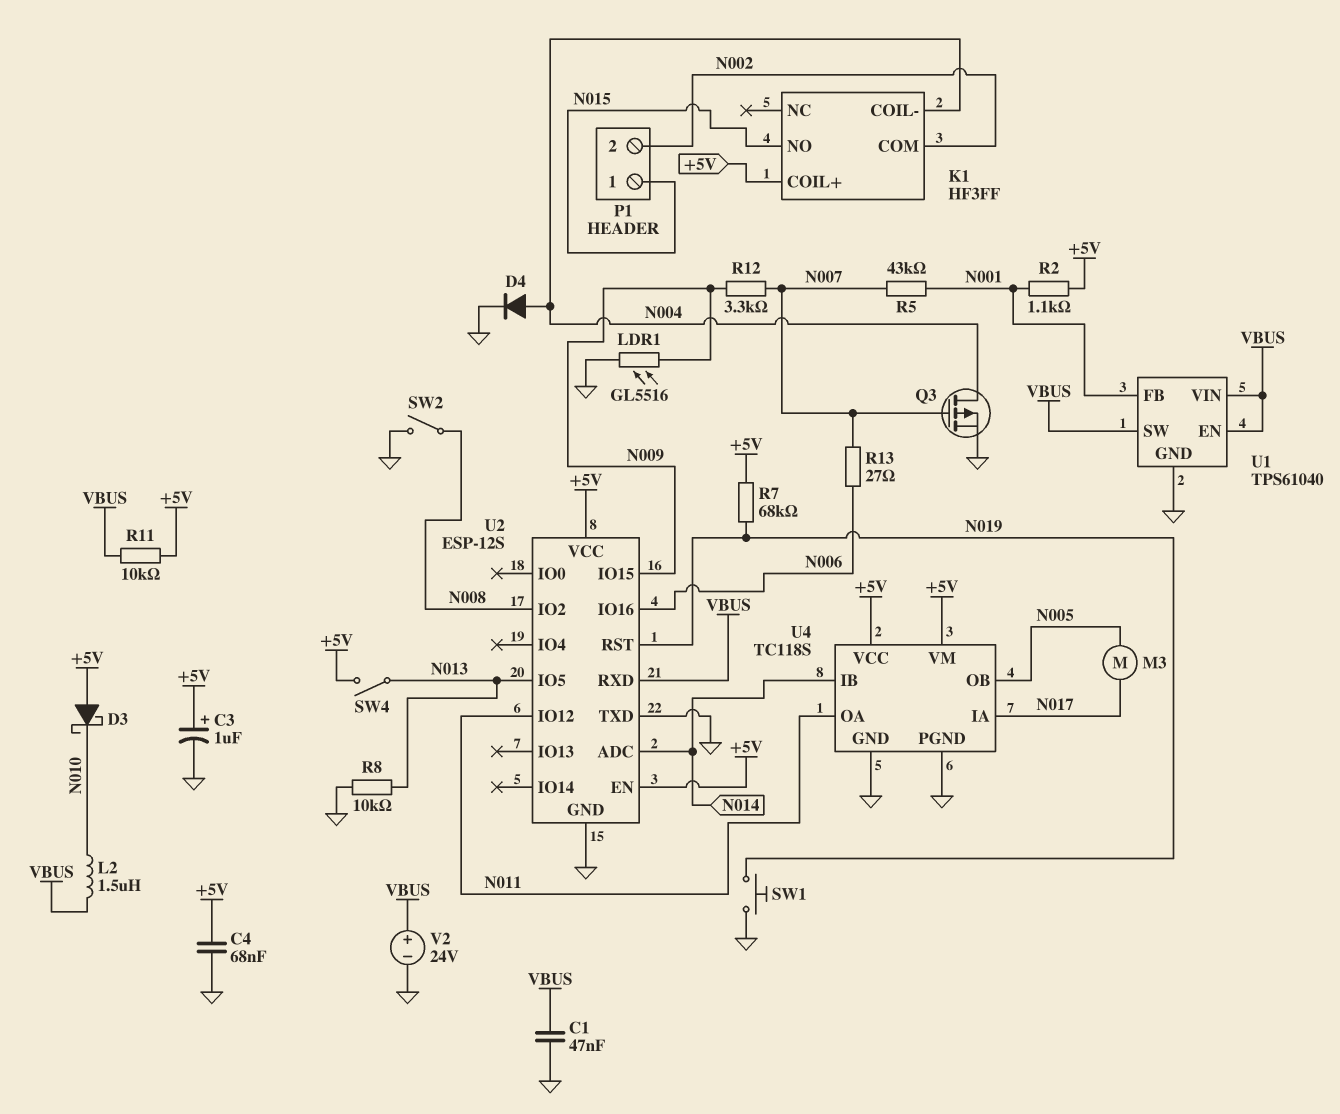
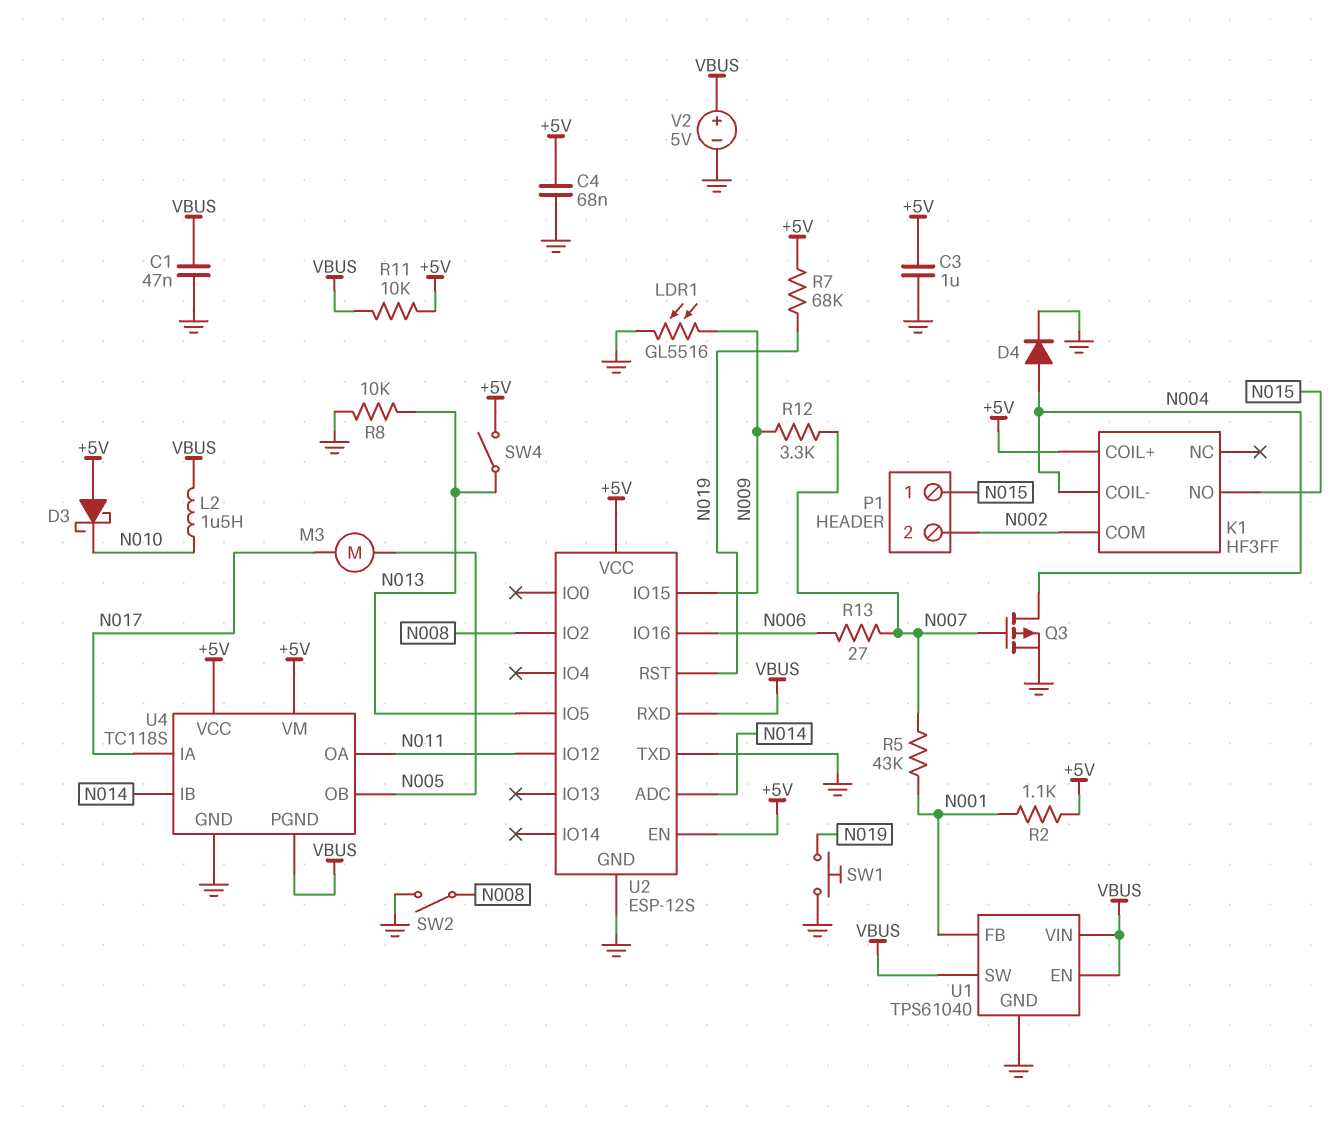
C3: 1uF (plus +5V, minus GND) -> 1uF (+5V, GND)
U4 pin PGND: GND -> VBUS
V2: 24V (plus VBUS, minus GND) -> 5V (plus VBUS, minus GND)

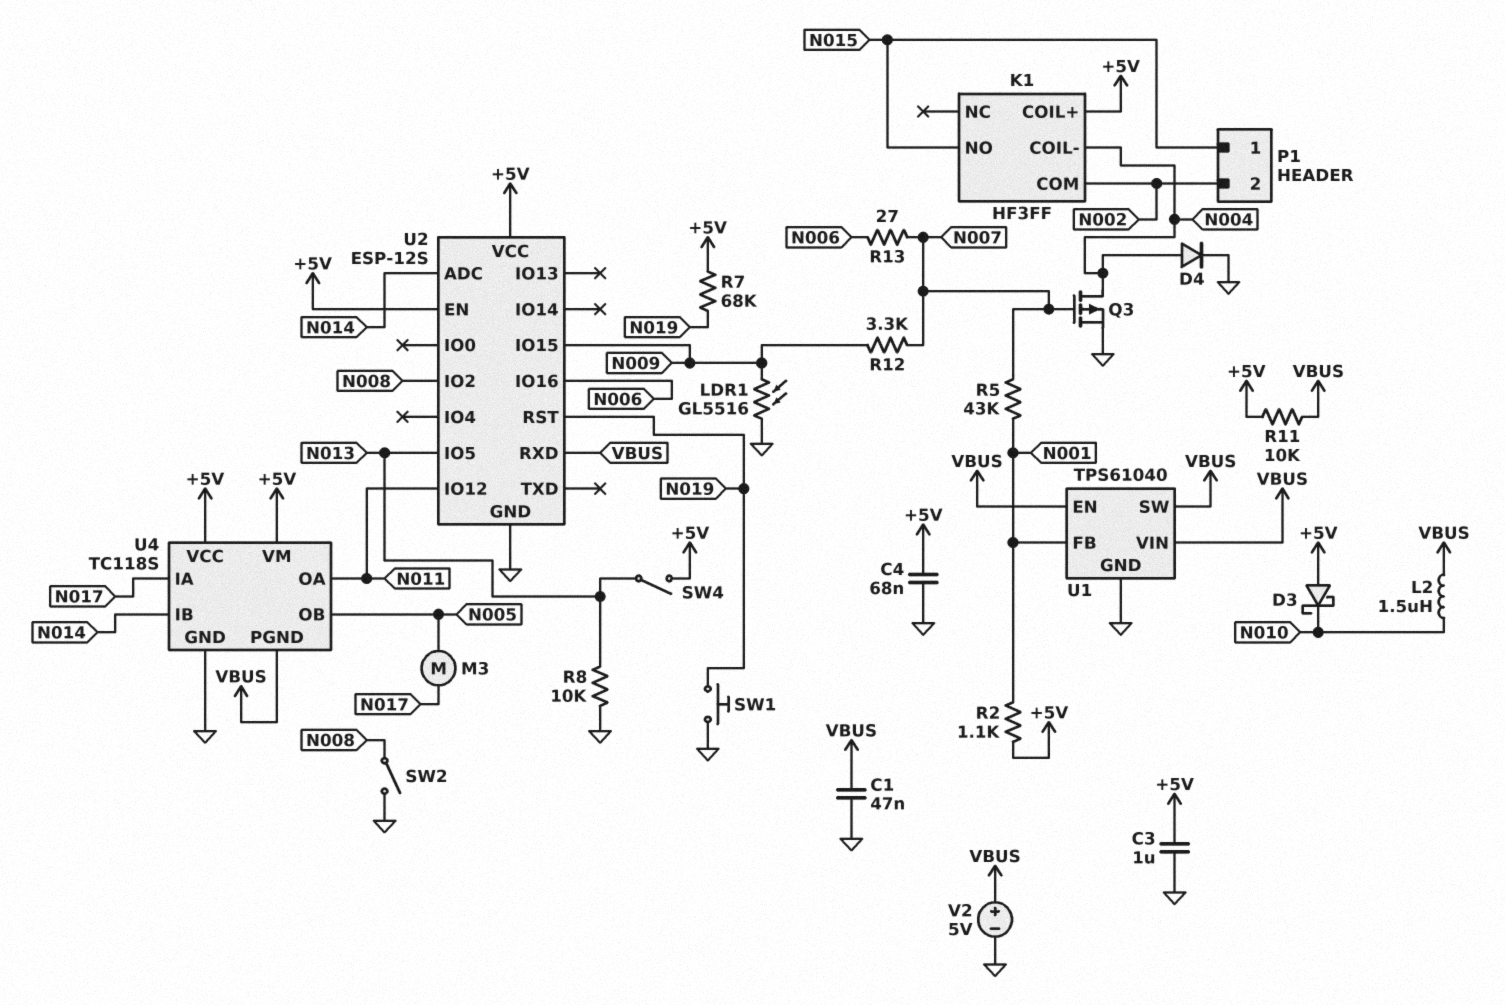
U2 pin TXD: GND -> none

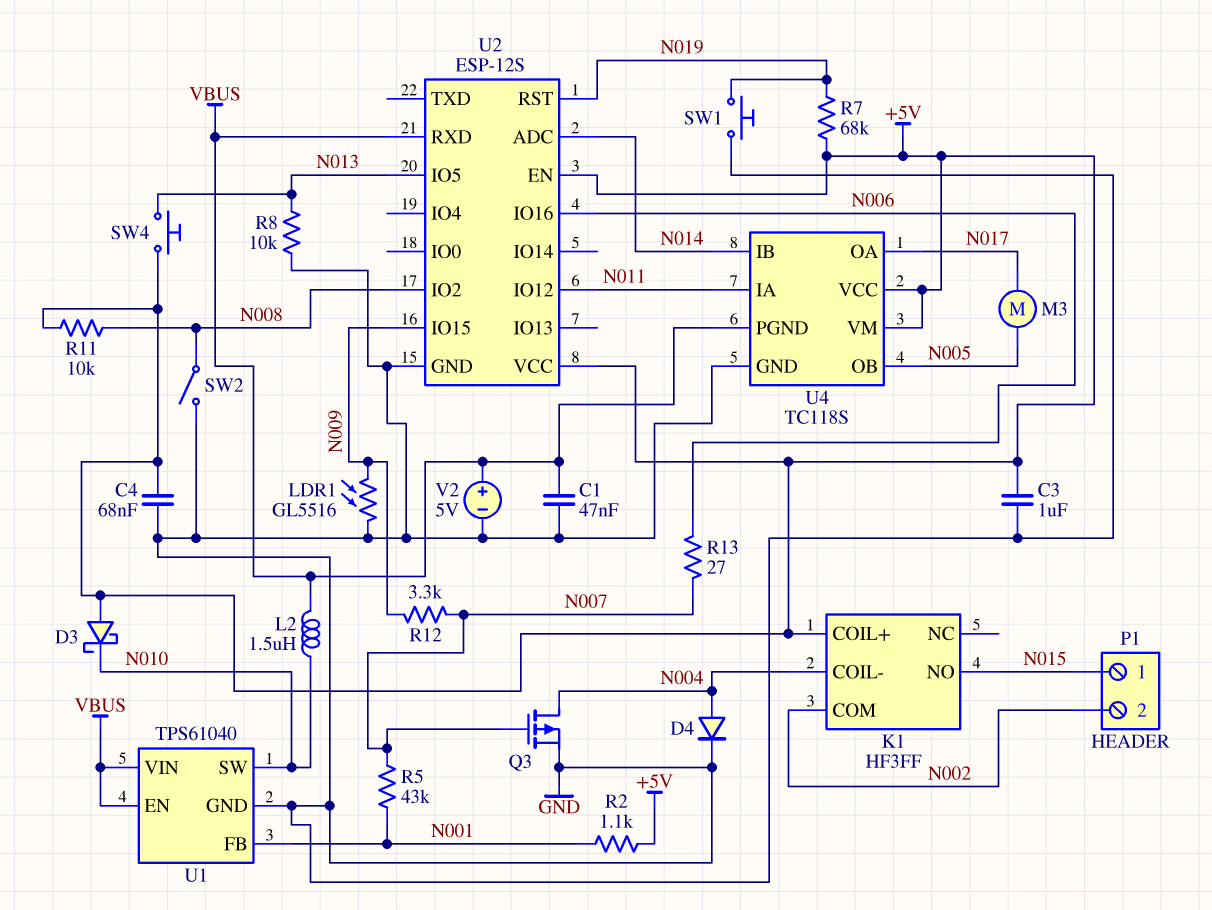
R11: 10k (+5V, VBUS) -> 10k (+5V, N008)
SW4: switch (+5V, N013) -> button (+5V, N013)
U1 pin SW: VBUS -> N010
U4 pin IA: N017 -> N011
U4 pin OA: N011 -> N017

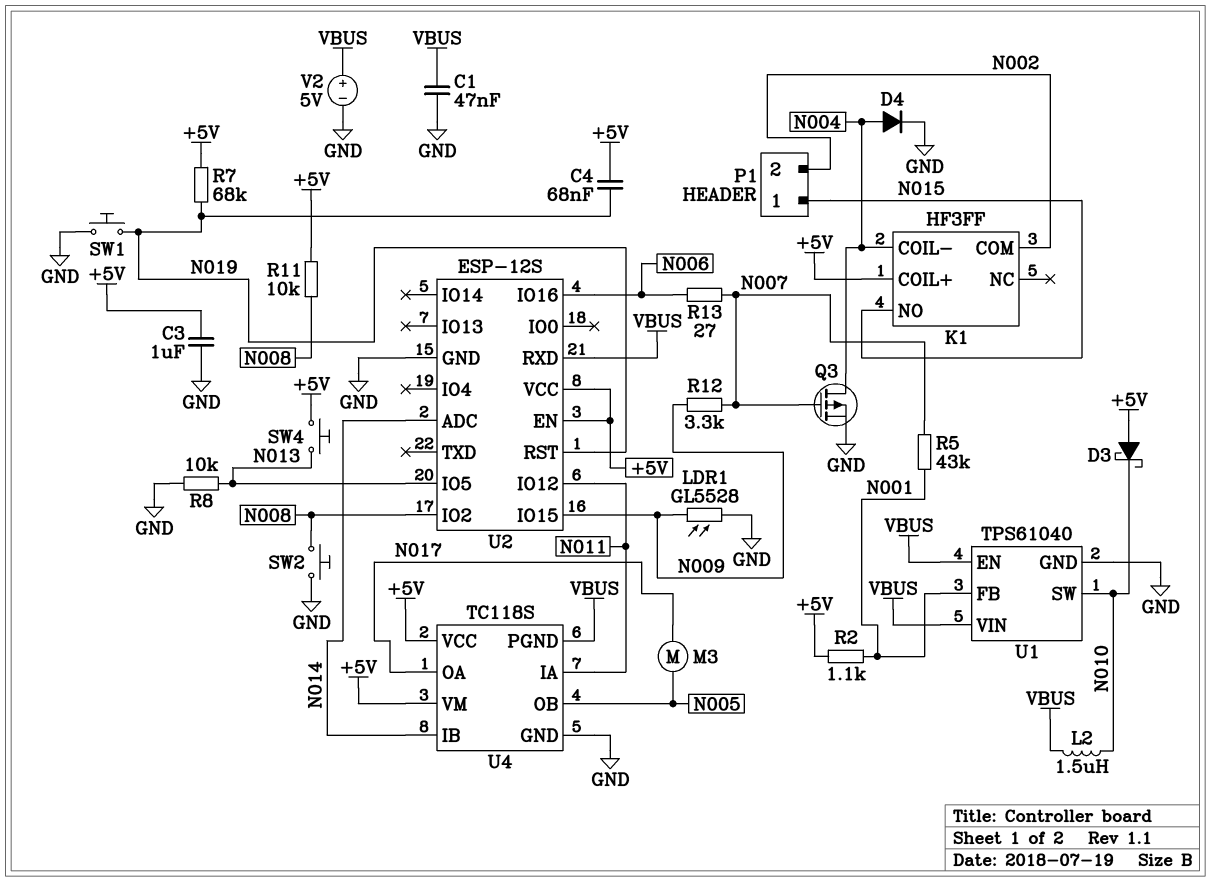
C4: 68nF (+5V, GND) -> 68nF (+5V, N019)
LDR1: GL5516 (GND, N009) -> GL5528 (GND, N009)
SW2: switch (GND, N008) -> button (GND, N008)

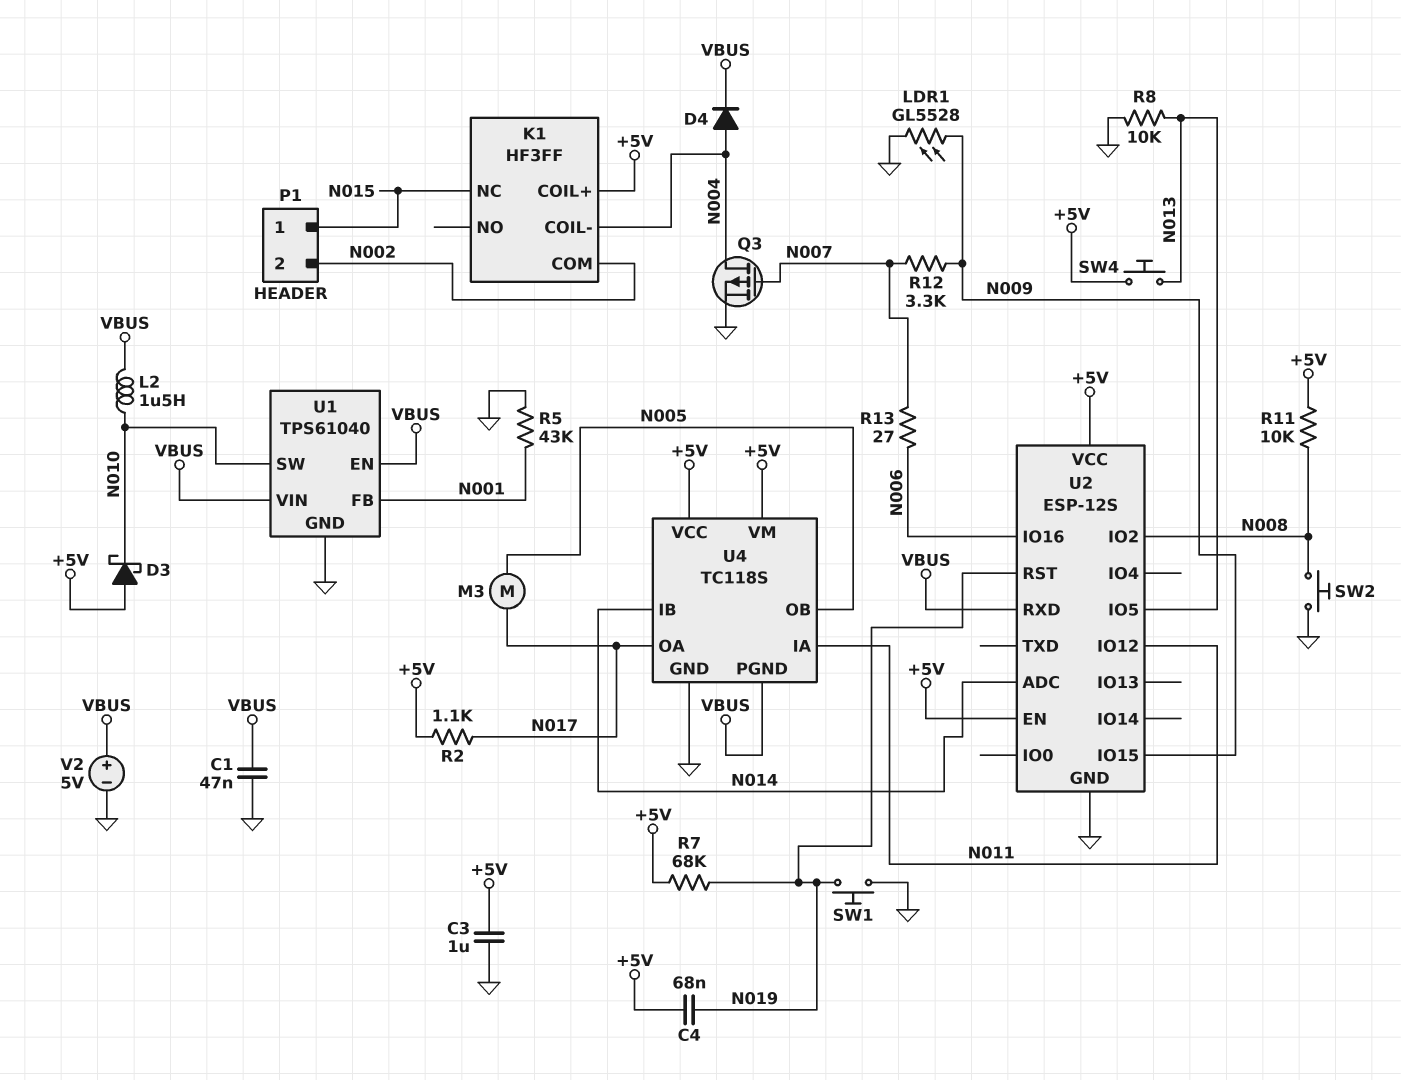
D4: diode (A N004, K GND) -> diode (A N004, K VBUS)
K1 pin NC: none -> N015
K1 pin NO: N015 -> none
R2: 1.1k (+5V, N001) -> 1.1k (+5V, N017)
R5: 43k (N001, N007) -> 43k (GND, N001)

